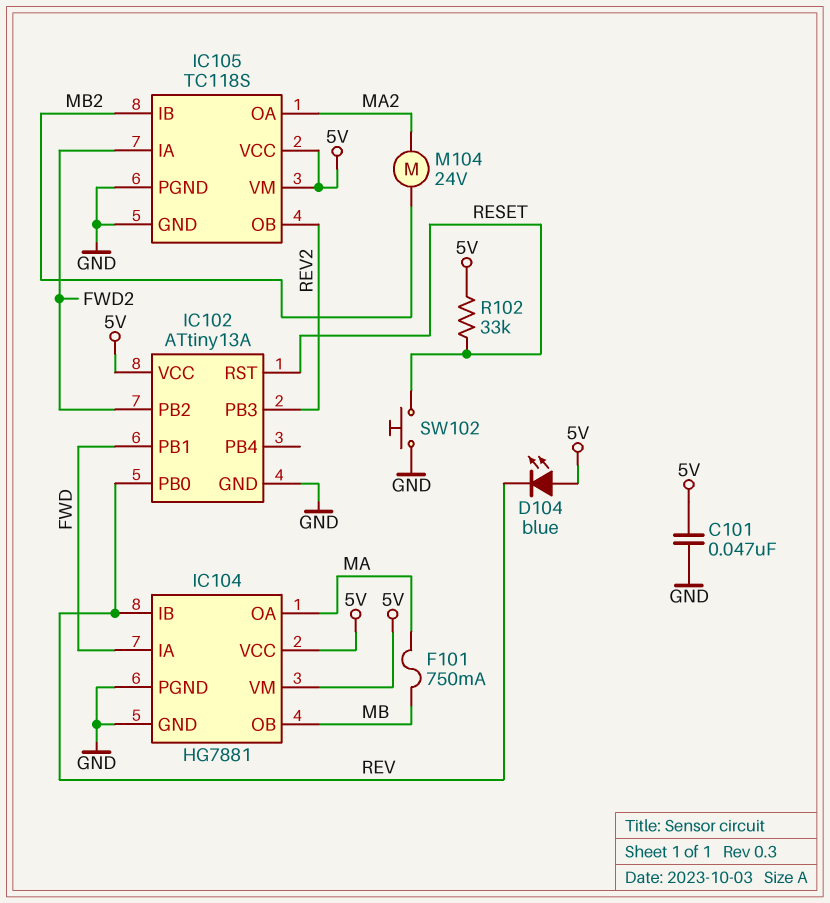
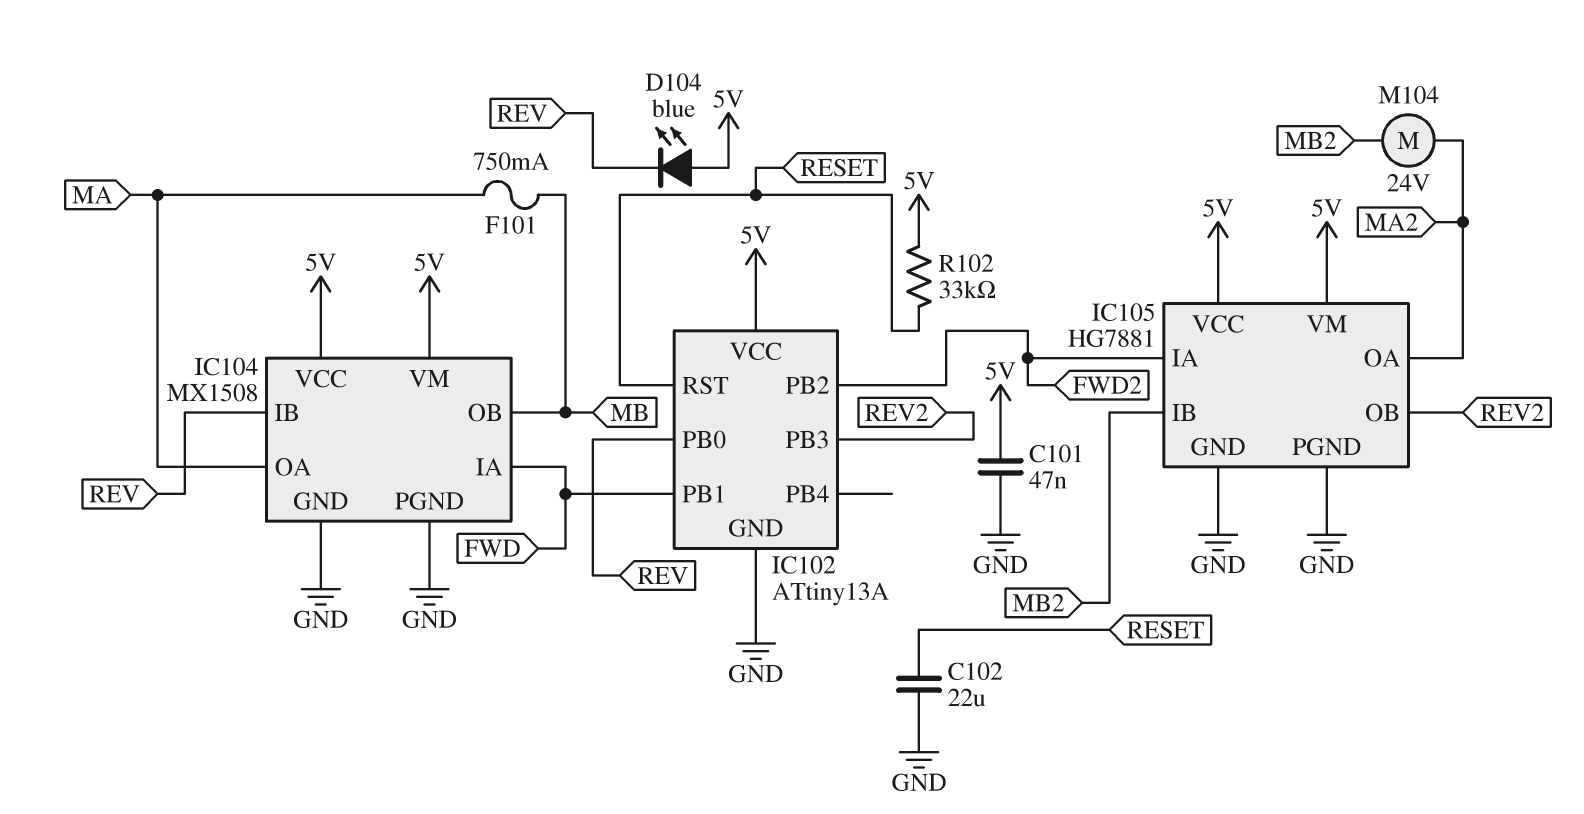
C102: none -> 22uF (GND, RESET)
IC104: HG7881 -> MX1508
IC105: TC118S -> HG7881
SW102: button (GND, RESET) -> none

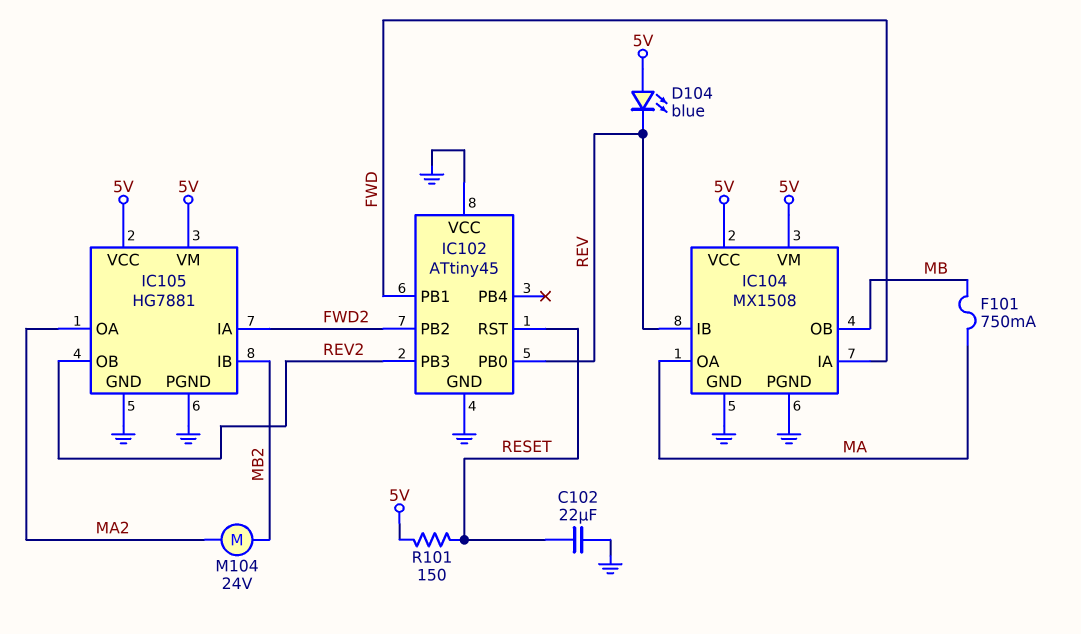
C101: 47nF (5V, GND) -> none
IC102: ATtiny13A -> ATtiny45
IC102 pin VCC: 5V -> GND
R101: none -> 150 (5V, RESET)
R102: 33k (5V, RESET) -> none

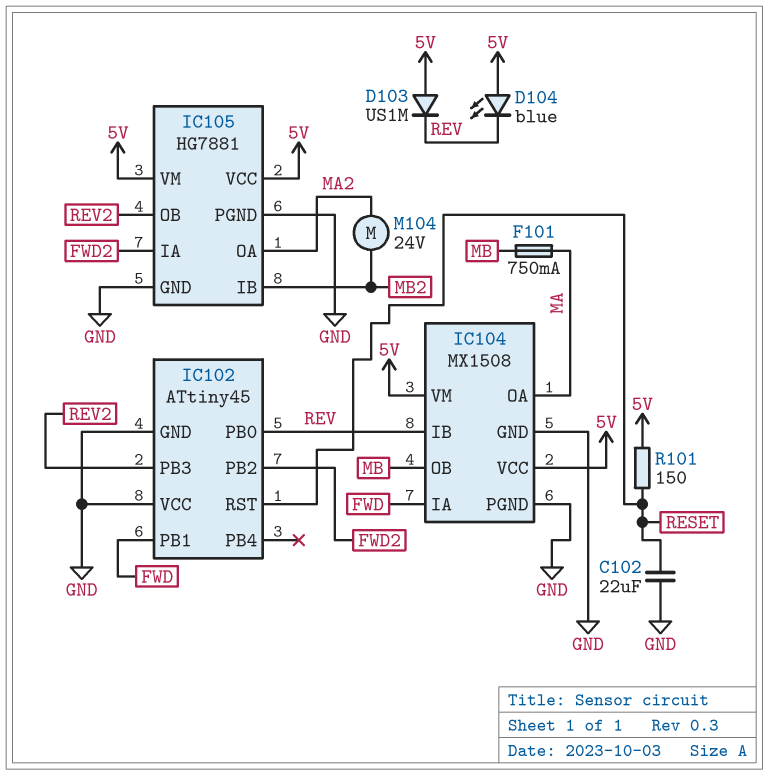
D103: none -> diode US1M (A 5V, K REV)

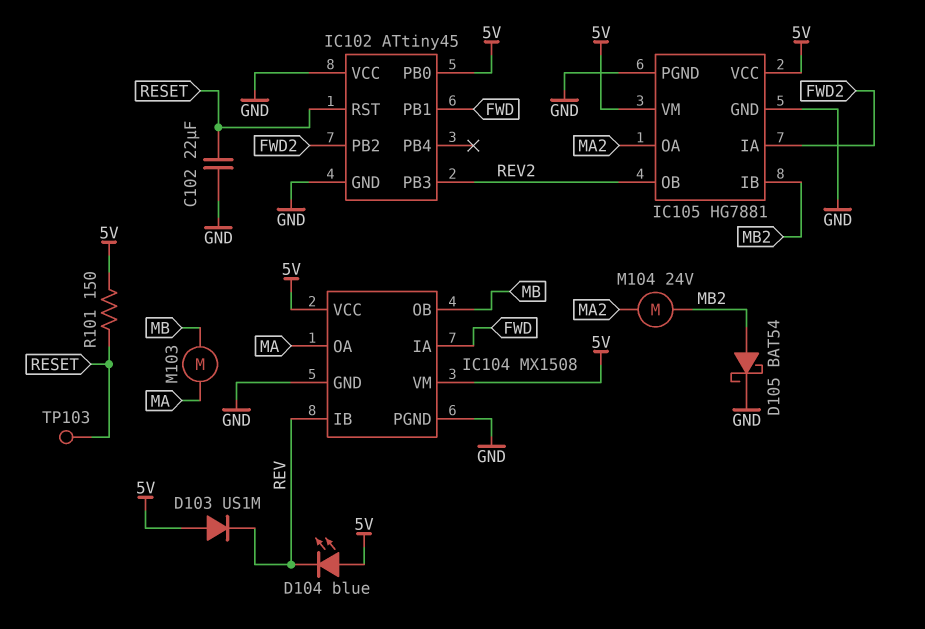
D105: none -> schottky BAT54 (A MB2, K GND)
F101: 750mA (MA, MB) -> none
IC102 pin PB0: REV -> 5V
M103: none -> motor (MA, MB)
TP103: none -> test point (RESET)

